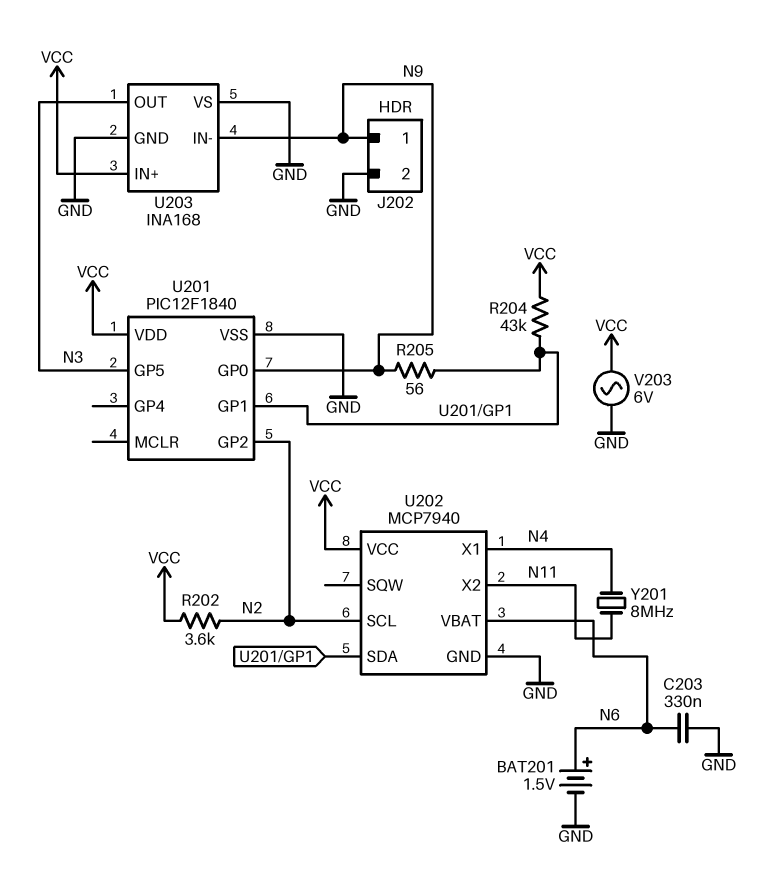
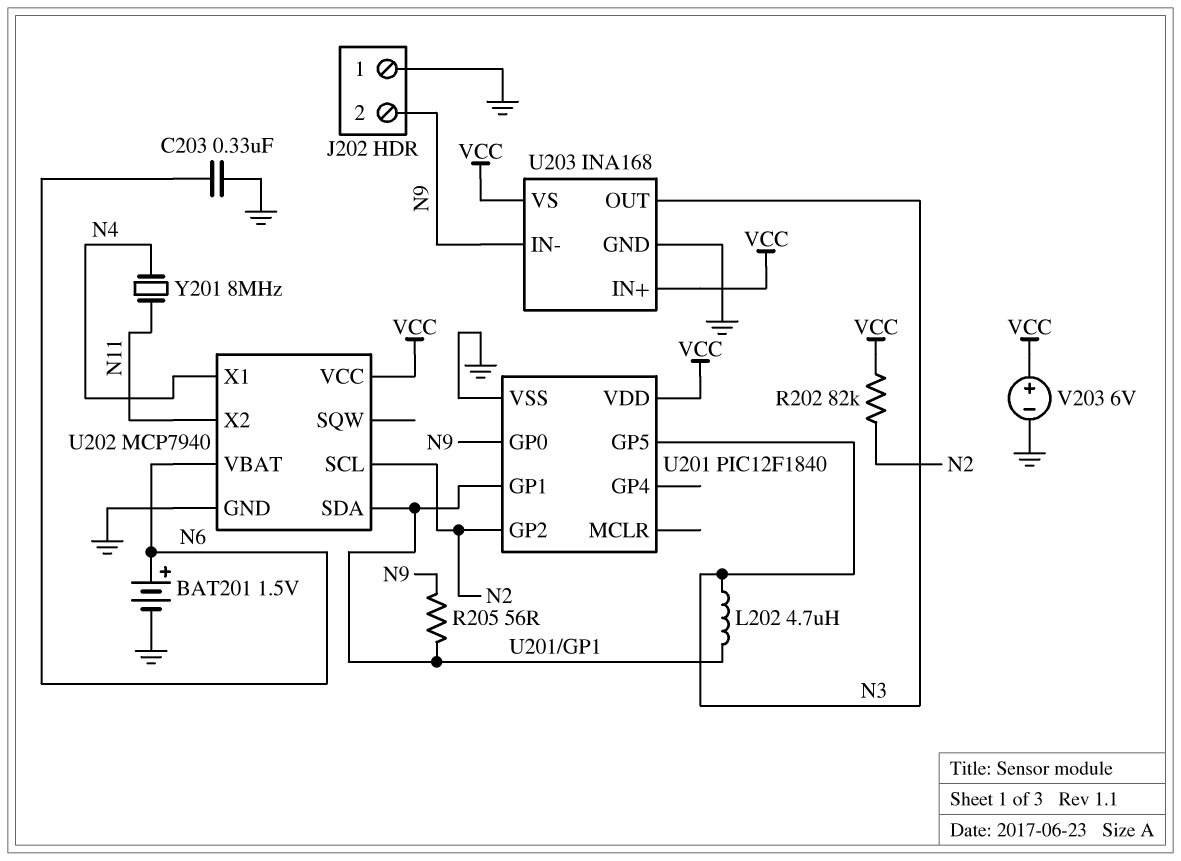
J202 pin 1: N9 -> GND
J202 pin 2: GND -> N9
L202: none -> 4.7uH (N3, U201/GP1)
R202: 3.6k (N2, VCC) -> 82k (N2, VCC)
R204: 43k (U201/GP1, VCC) -> none
U203 pin VS: GND -> VCC
V203: AC 6V (GND, VCC) -> 6V (plus VCC, minus GND)

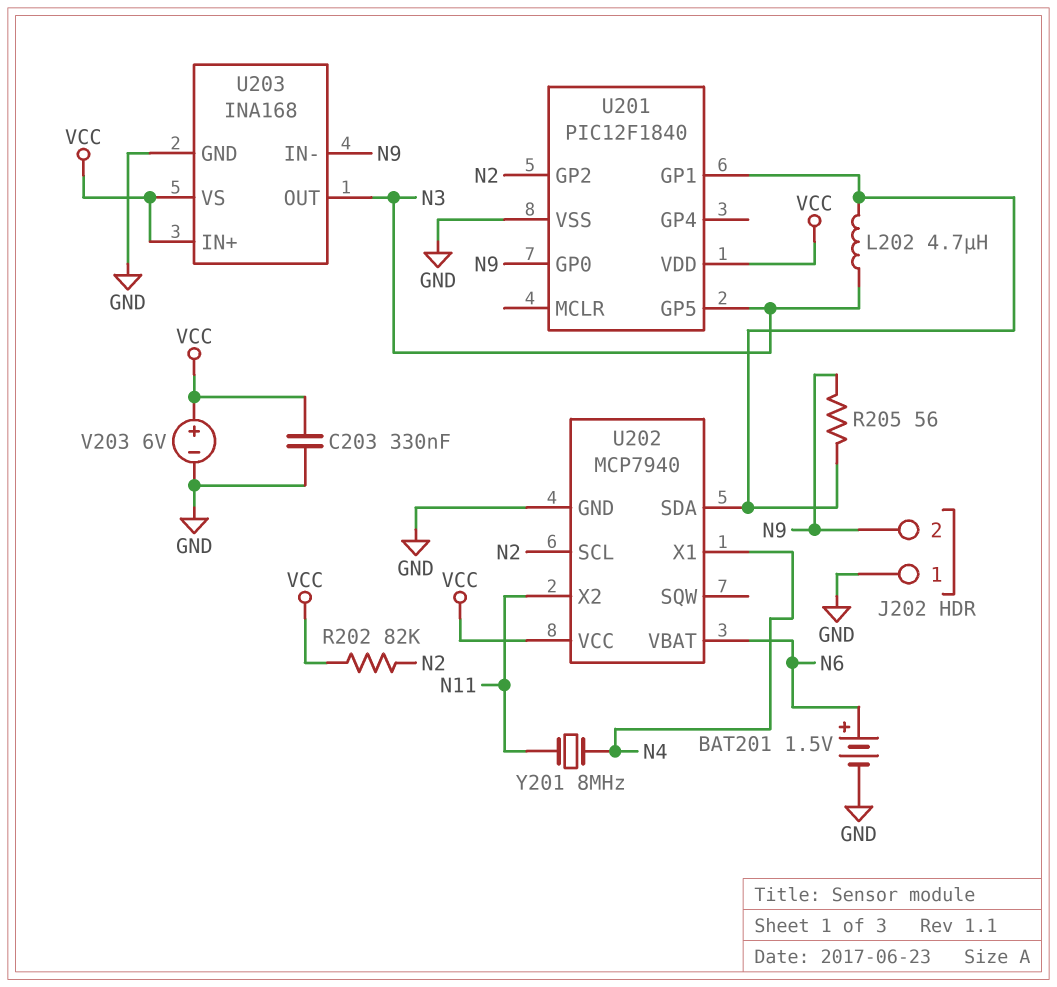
C203: 330nF (GND, N6) -> 330nF (GND, VCC)

